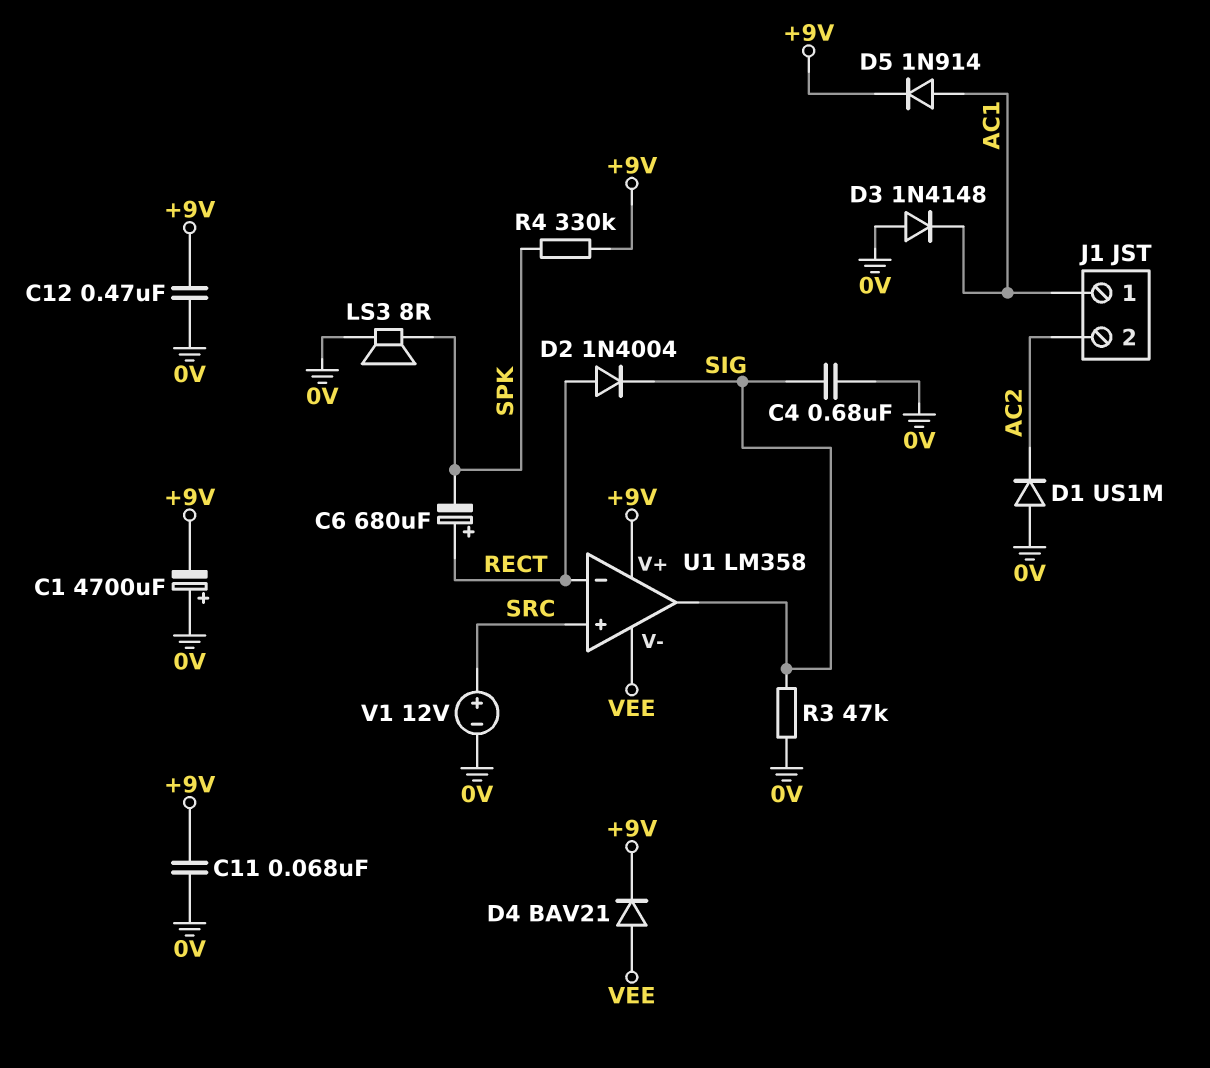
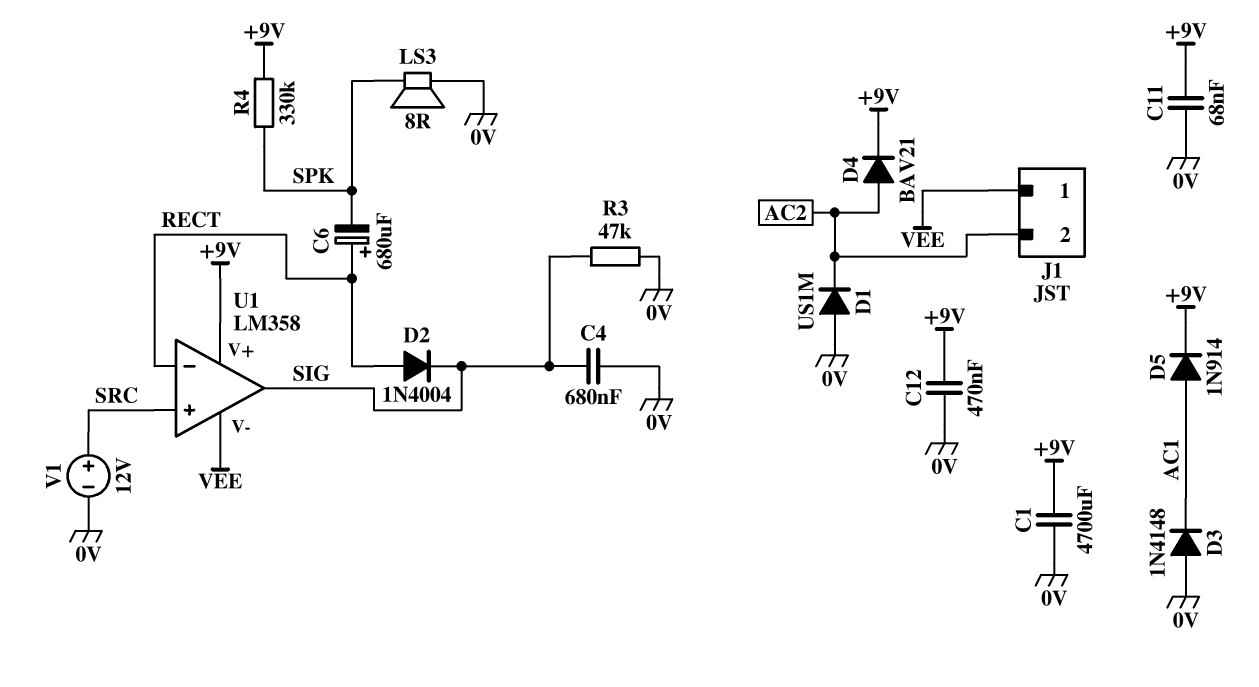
C1: 4700uF (plus 0V, minus +9V) -> 4700uF (+9V, 0V)
D4: diode BAV21 (A VEE, K +9V) -> diode BAV21 (A AC2, K +9V)
J1 pin 1: AC1 -> VEE

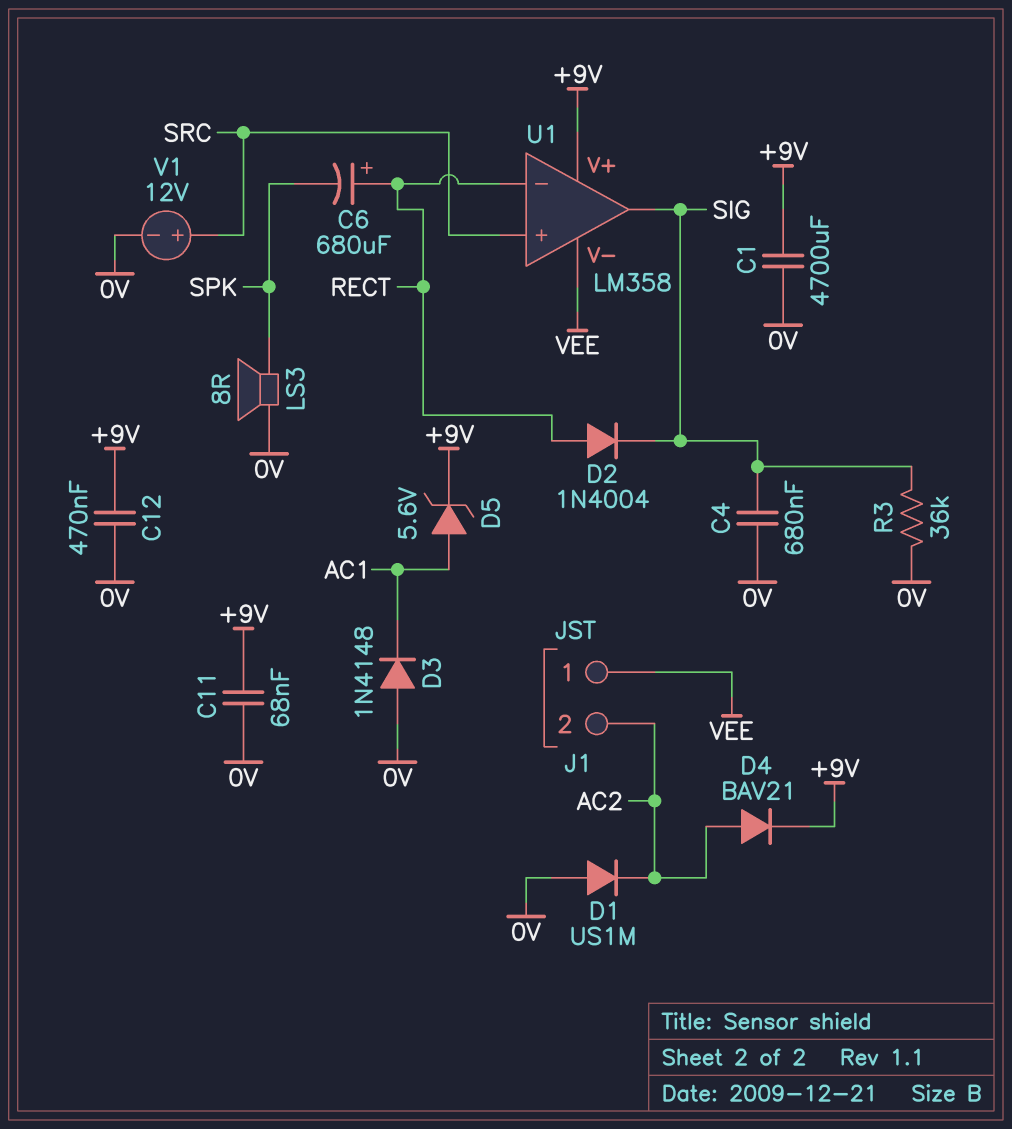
D5: diode 1N914 (A AC1, K +9V) -> zener 5.6V (A AC1, K +9V)
R3: 47k (0V, SIG) -> 36k (0V, SIG)
R4: 330k (+9V, SPK) -> none

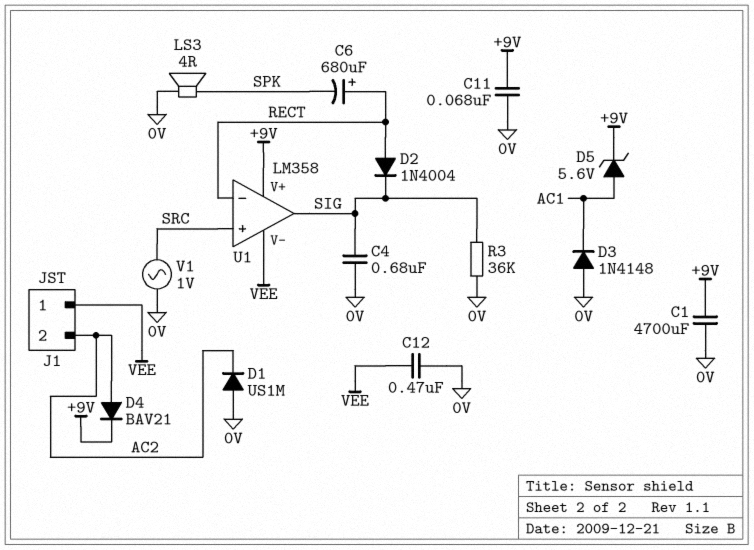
C12: 470nF (+9V, 0V) -> 470nF (0V, VEE)
LS3: speaker 8R (0V, SPK) -> speaker 4R (0V, SPK)
V1: 12V (plus SRC, minus 0V) -> AC 1V (0V, SRC)

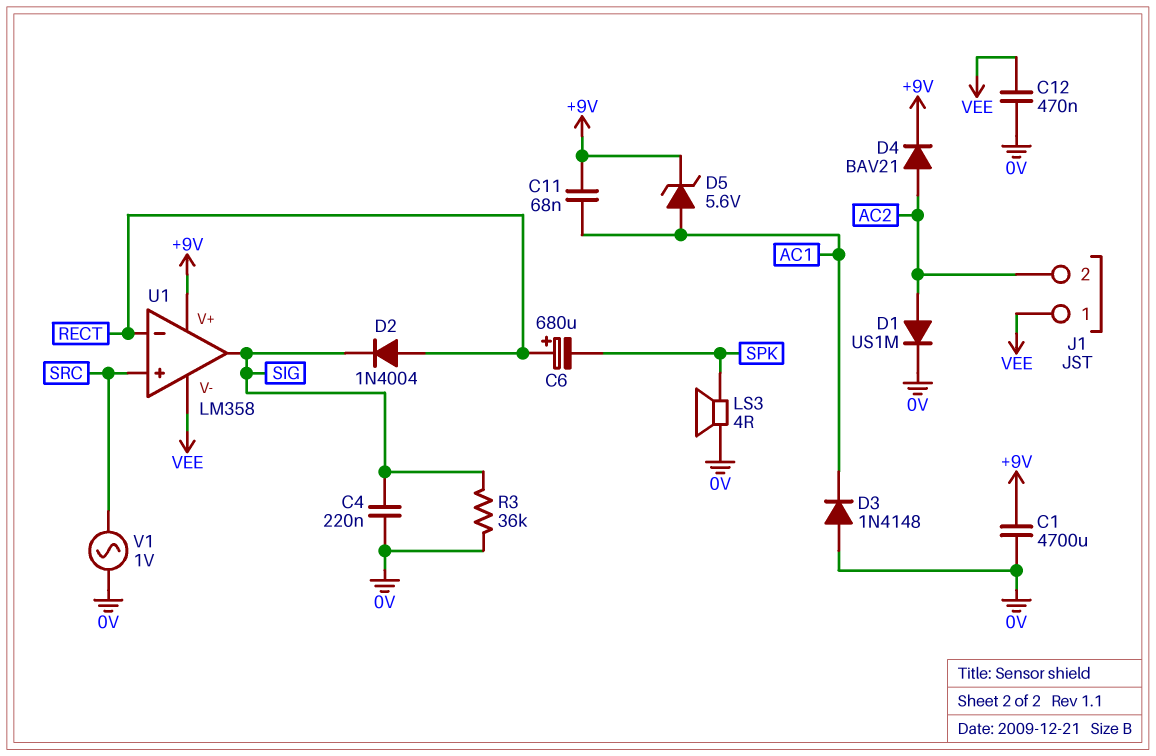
C4: 680nF (0V, SIG) -> 220nF (0V, SIG)
C11: 68nF (+9V, 0V) -> 68nF (+9V, AC1)
D1: diode US1M (A 0V, K AC2) -> diode US1M (A AC2, K 0V)

